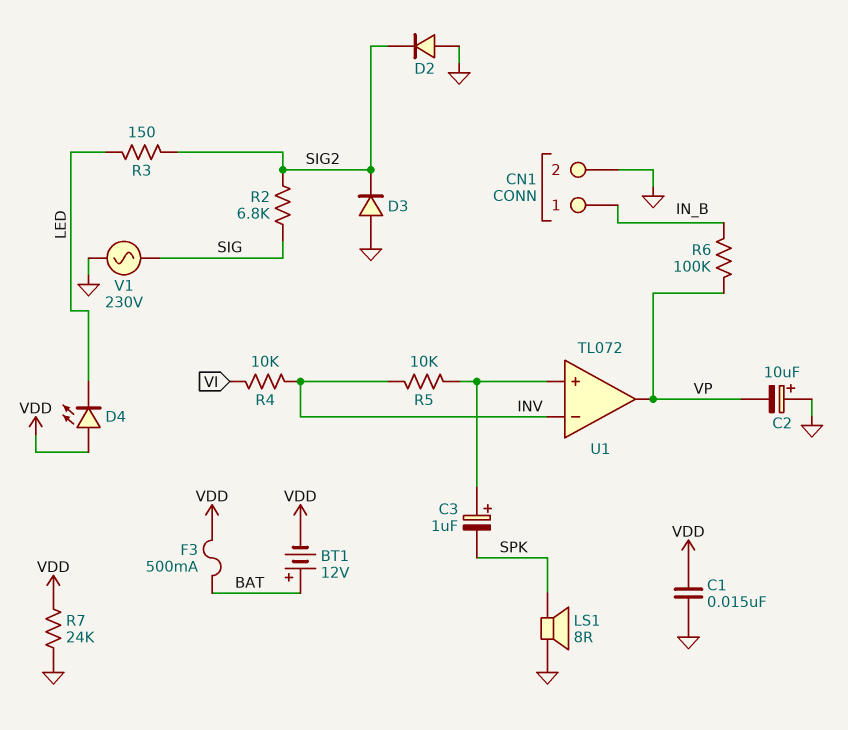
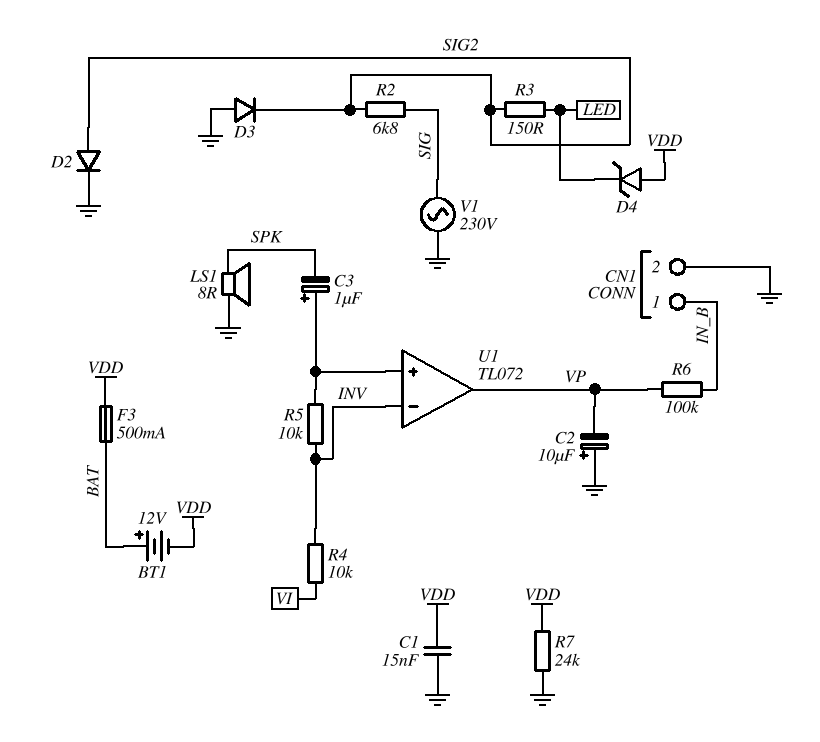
D2: diode (A GND, K SIG2) -> diode (A SIG2, K GND)
D4: LED (A VDD, K LED) -> zener (A VDD, K LED)

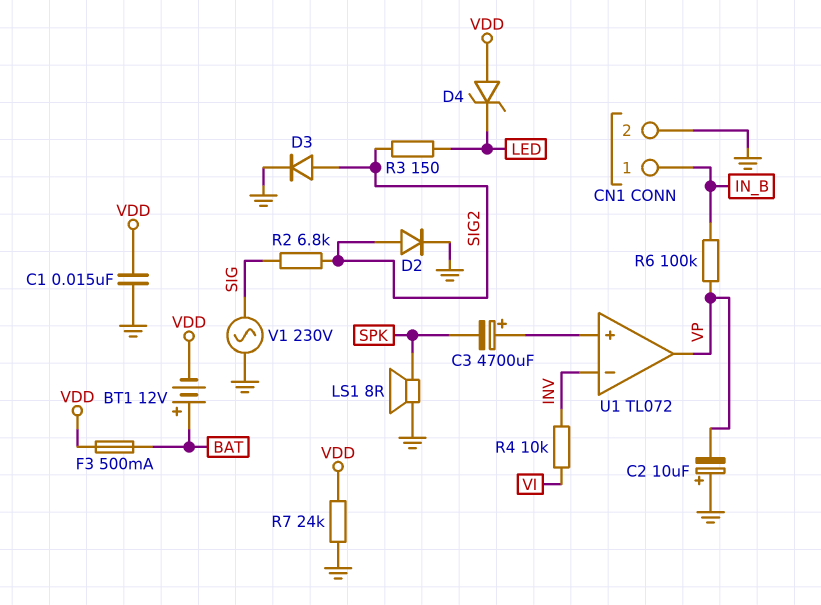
C3: 1uF (plus U1/in+, minus SPK) -> 4700uF (plus U1/in+, minus SPK)
D3: diode (A GND, K SIG2) -> diode (A SIG2, K GND)
R5: 10k (INV, U1/in+) -> none

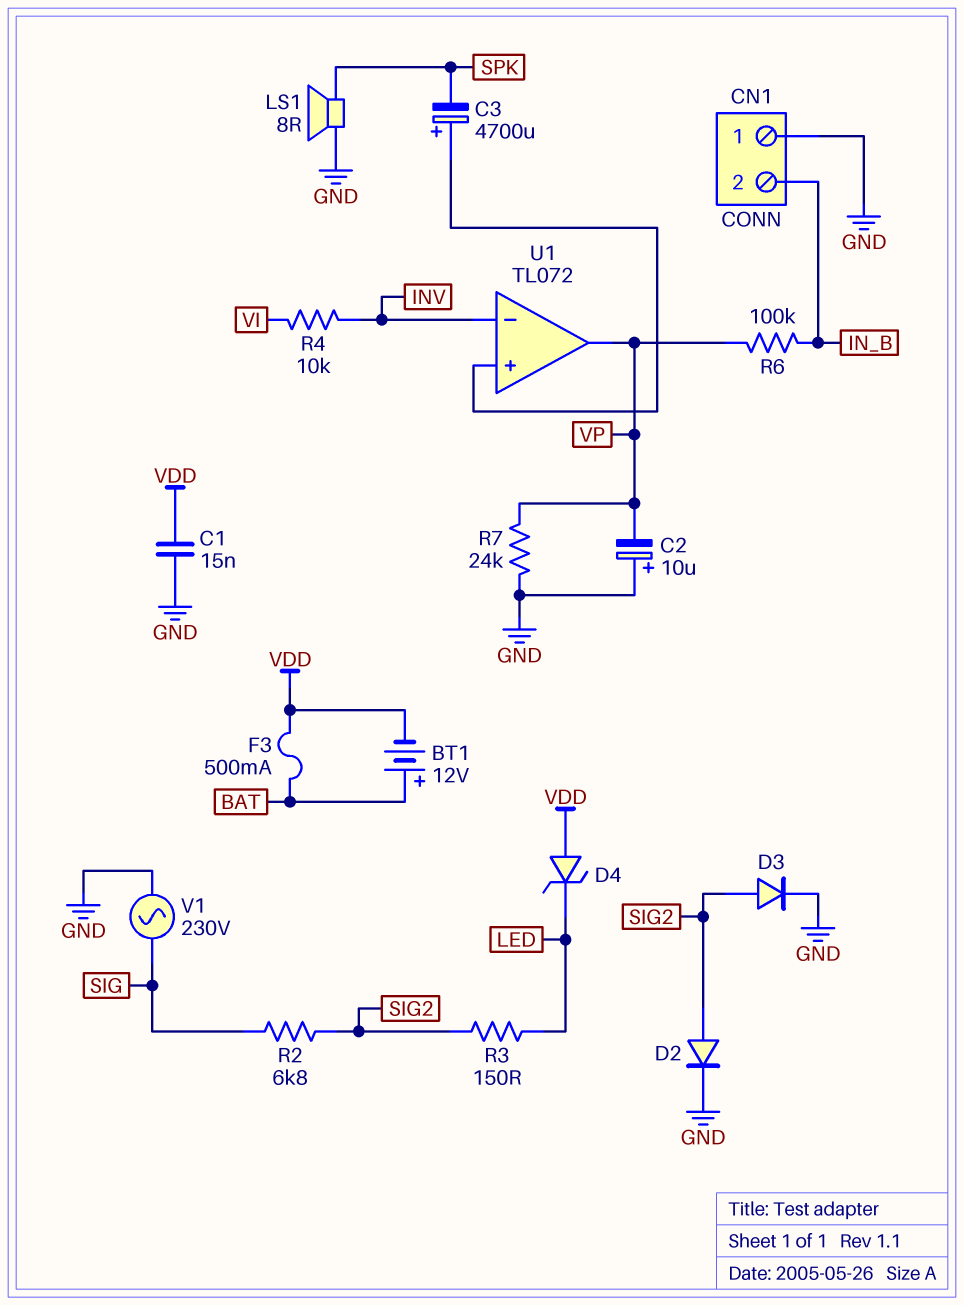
CN1 pin 1: IN_B -> GND
CN1 pin 2: GND -> IN_B
R7: 24k (GND, VDD) -> 24k (GND, VP)

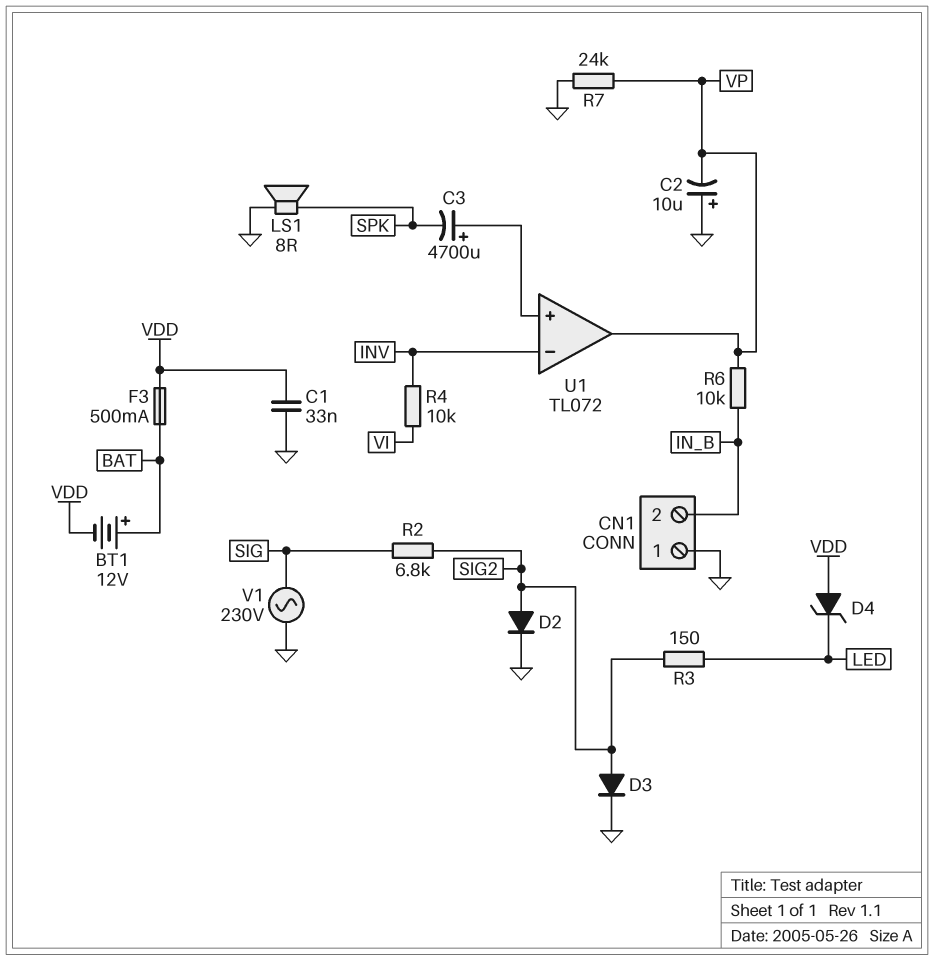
C1: 15nF (GND, VDD) -> 33nF (GND, VDD)
R6: 100k (IN_B, VP) -> 10k (IN_B, VP)

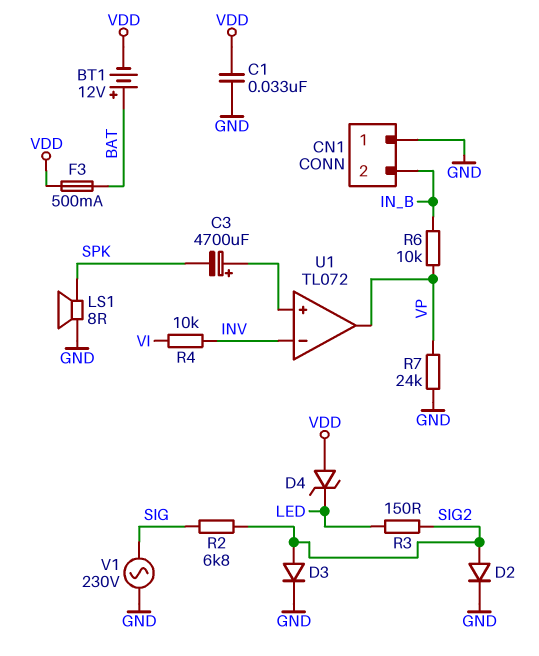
C2: 10uF (plus GND, minus VP) -> none

